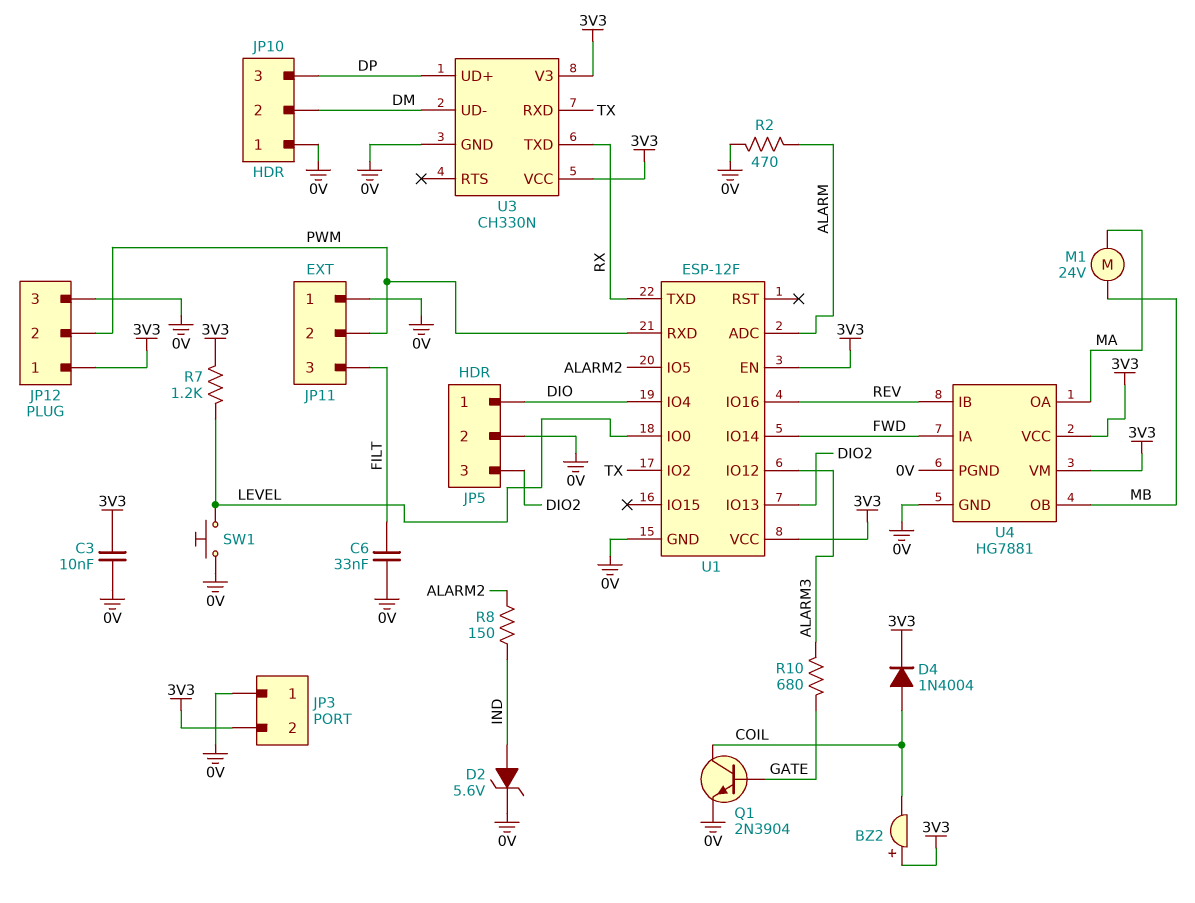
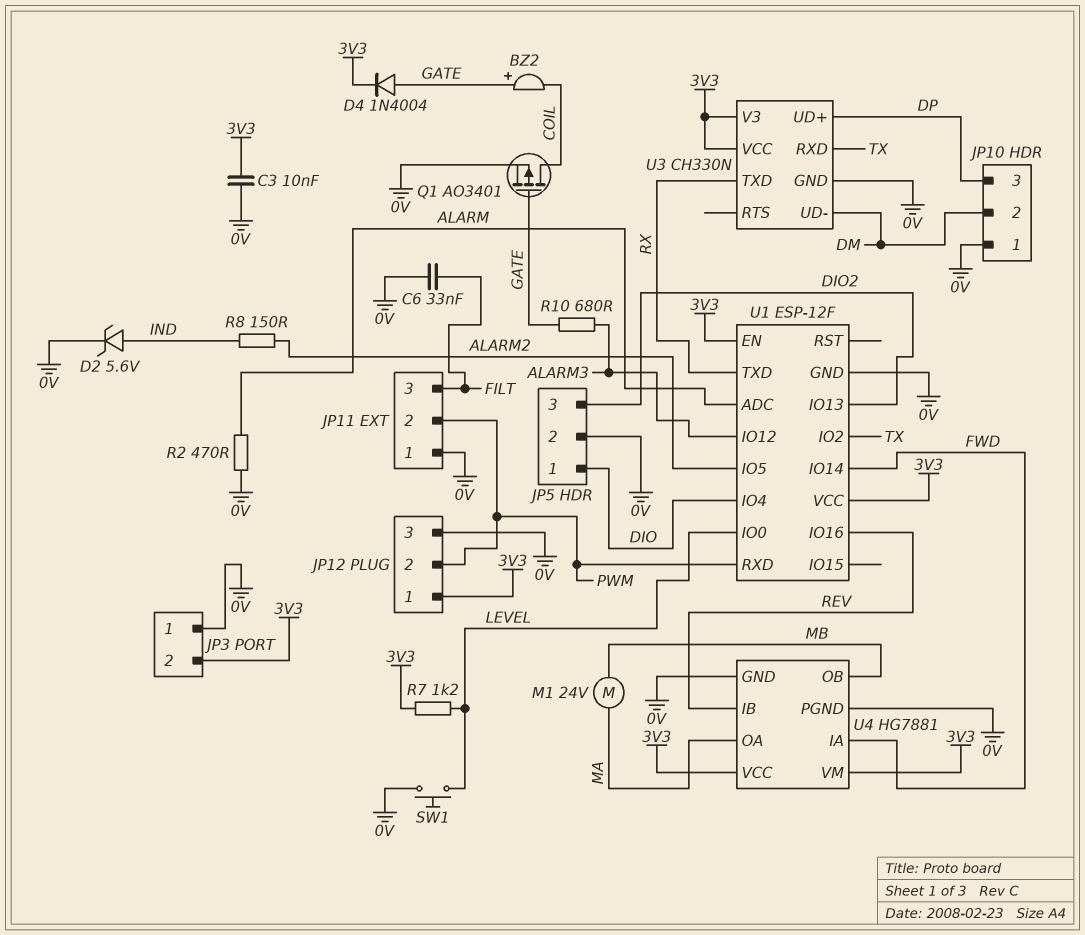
BZ2: buzzer (plus 3V3, minus COIL) -> buzzer (plus GATE, minus COIL)
D4: diode 1N4004 (A COIL, K 3V3) -> diode 1N4004 (A GATE, K 3V3)
Q1: NPN 2N3904 (B GATE, C COIL, E 0V) -> PMOS AO3401 (G GATE, D COIL, S 0V)

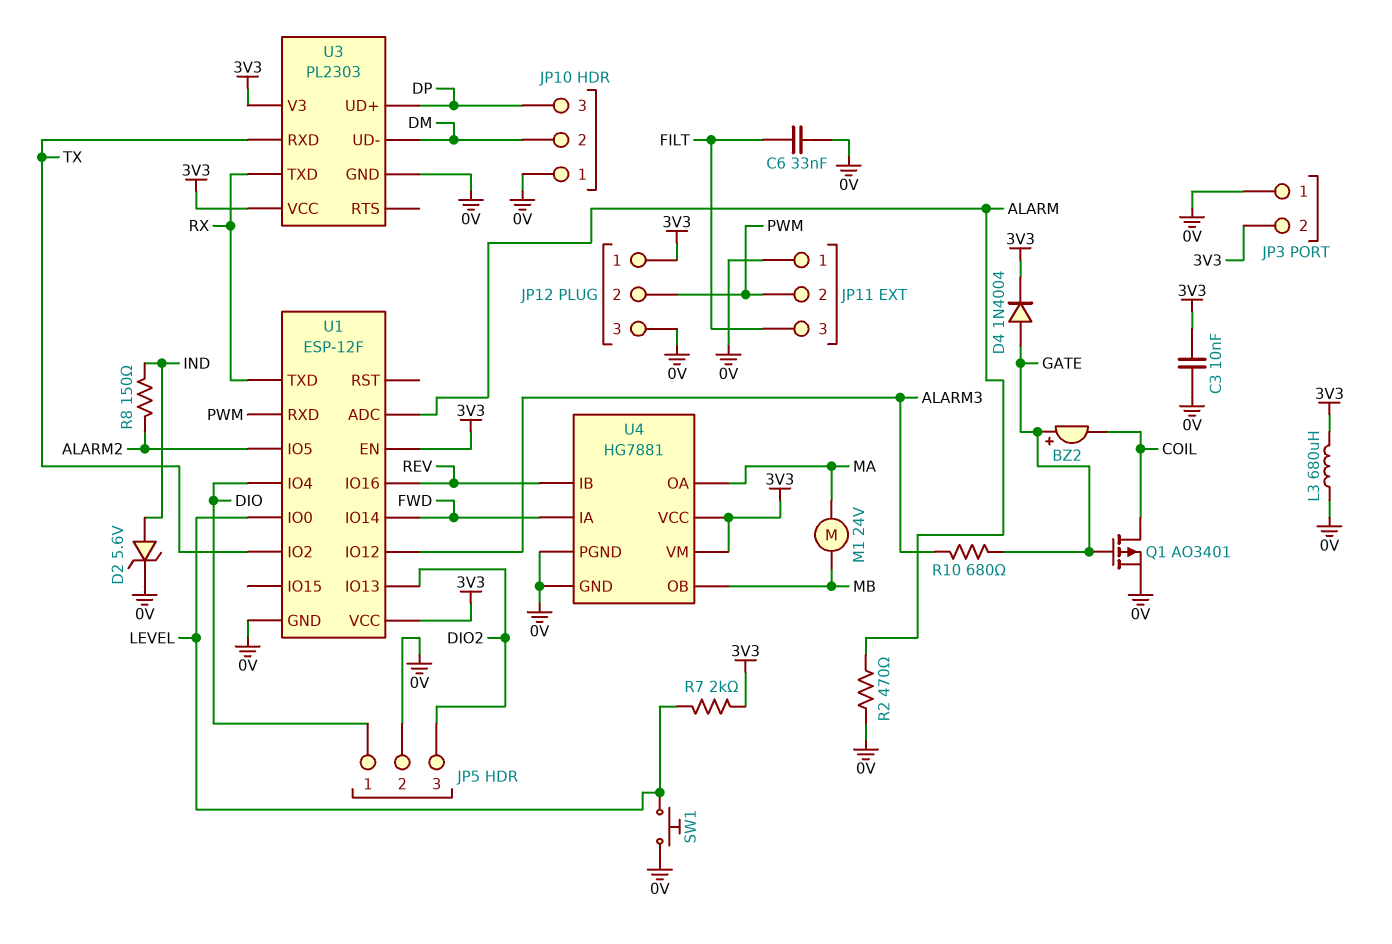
L3: none -> 680uH (0V, 3V3)
R7: 1.2k (3V3, LEVEL) -> 2k (3V3, LEVEL)
U3: CH330N -> PL2303

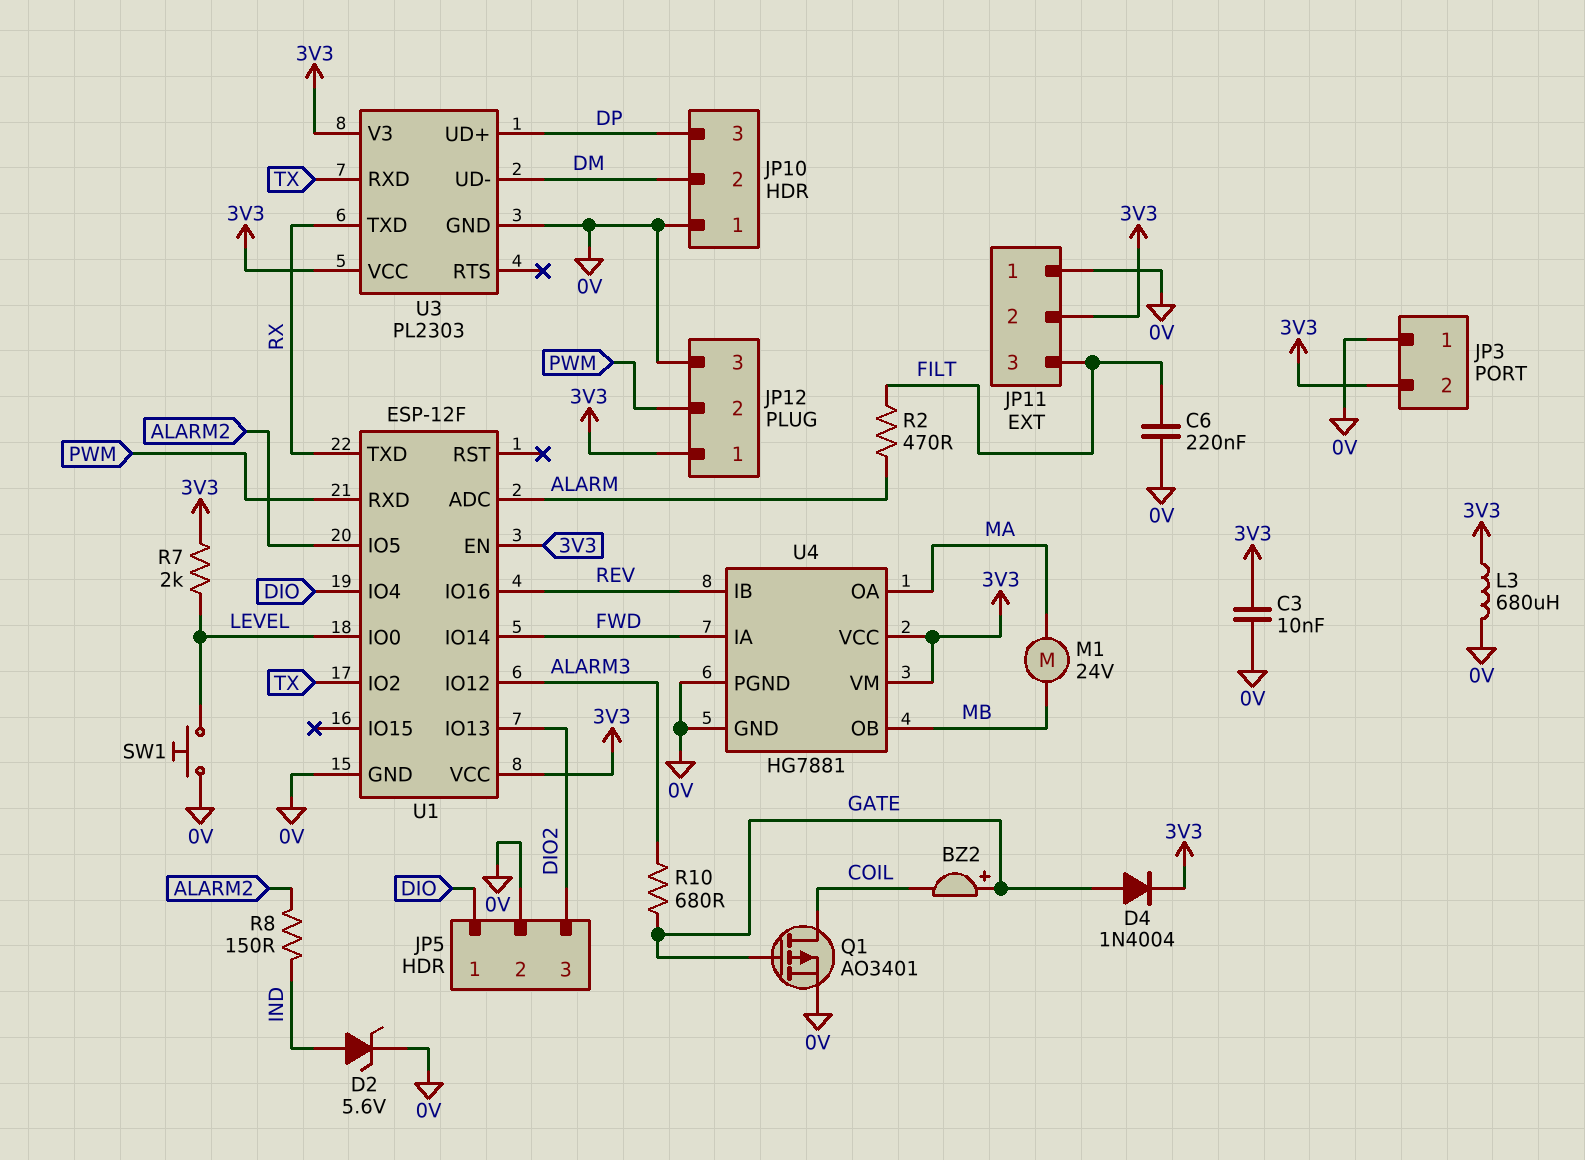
C6: 33nF (0V, FILT) -> 220nF (0V, FILT)
JP11 pin 2: PWM -> 3V3
R2: 470 (0V, ALARM) -> 470 (ALARM, FILT)

